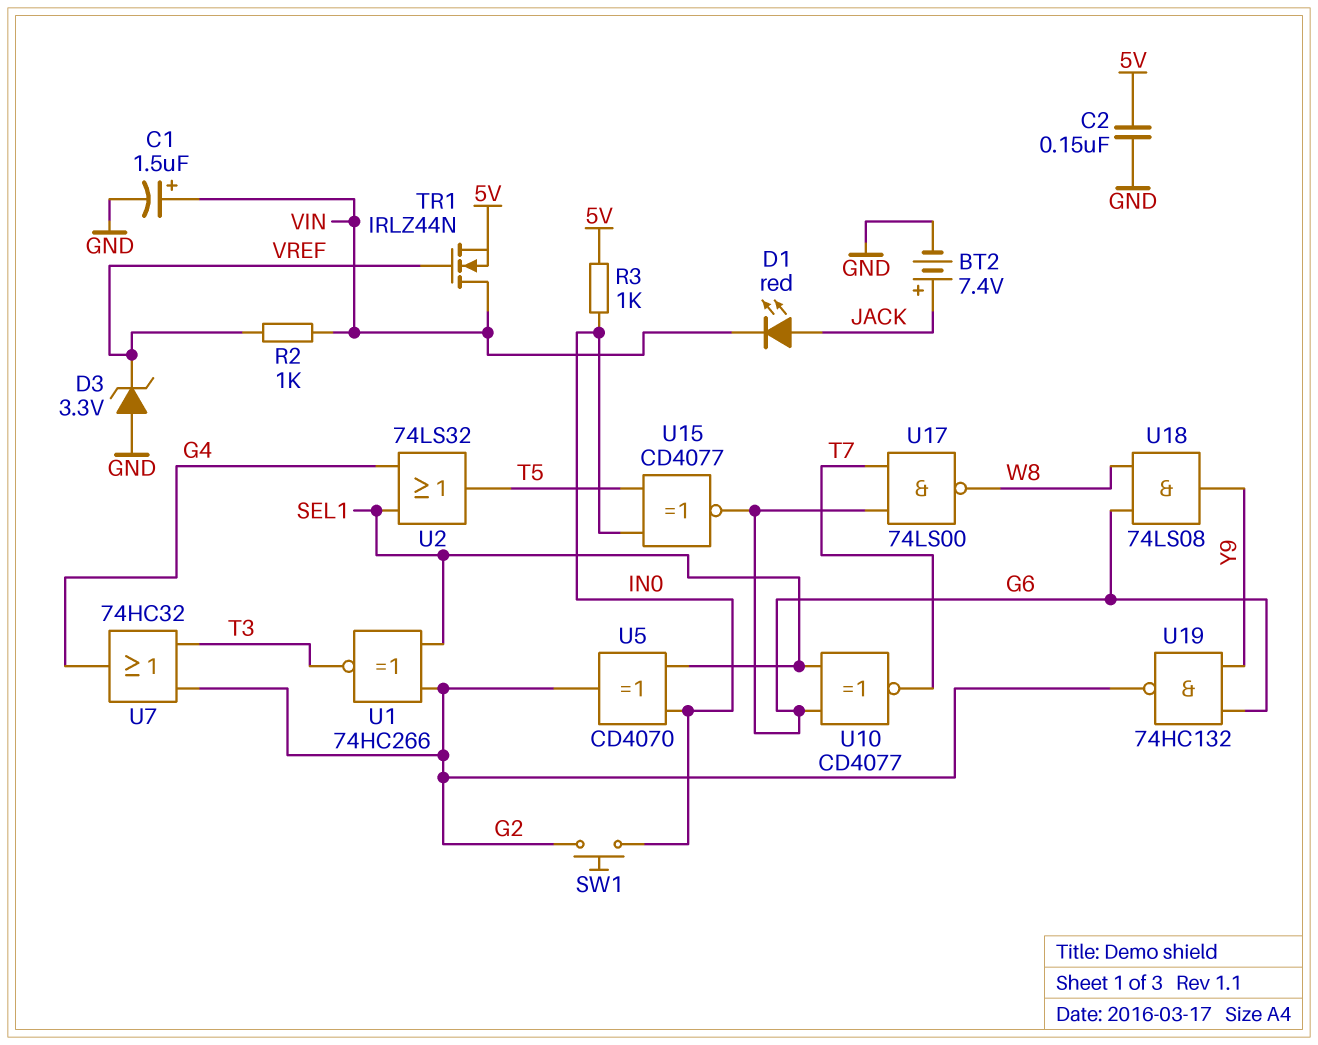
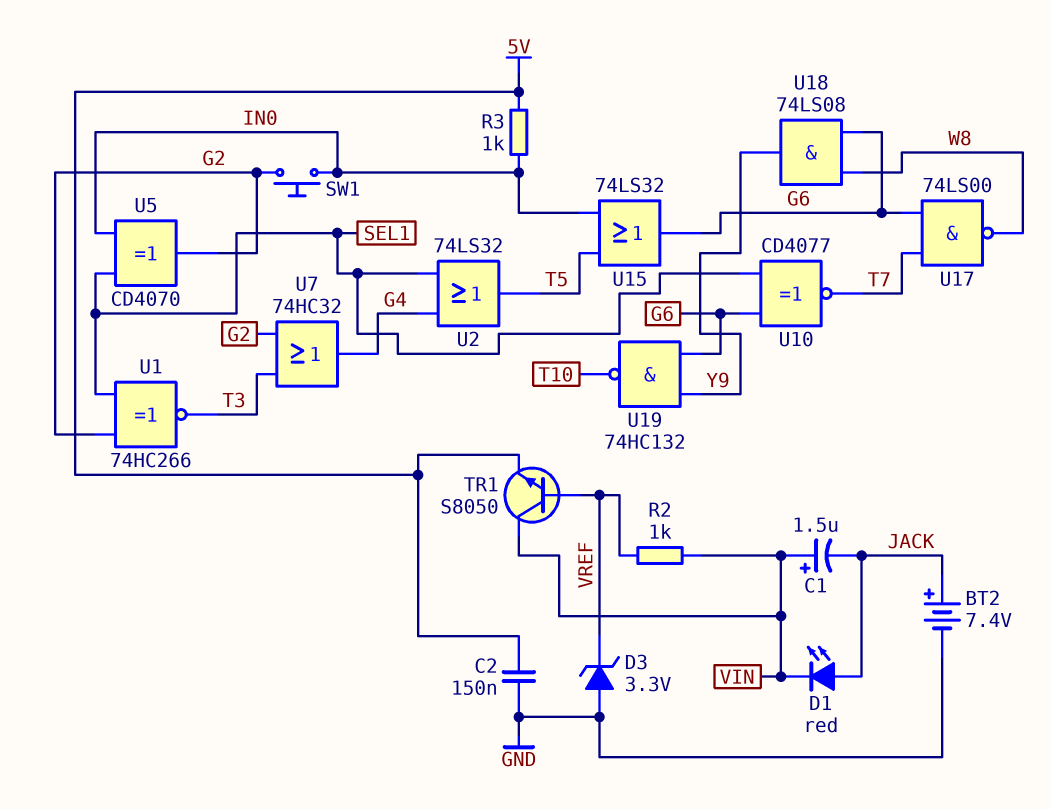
C1: 1.5uF (plus VIN, minus GND) -> 1.5uF (plus VIN, minus JACK)
TR1: NMOS IRLZ44N (G VREF, D VIN, S 5V) -> NPN S8050 (B VREF, C VIN, E 5V)
U15: XNOR CD4077 (in IN0, in T5, out G6) -> OR 74LS32 (in IN0, in T5, out G6)
U19: NAND 74HC132 (in G6, in Y9, out G2) -> NAND 74HC132 (in G6, in Y9, out T10)

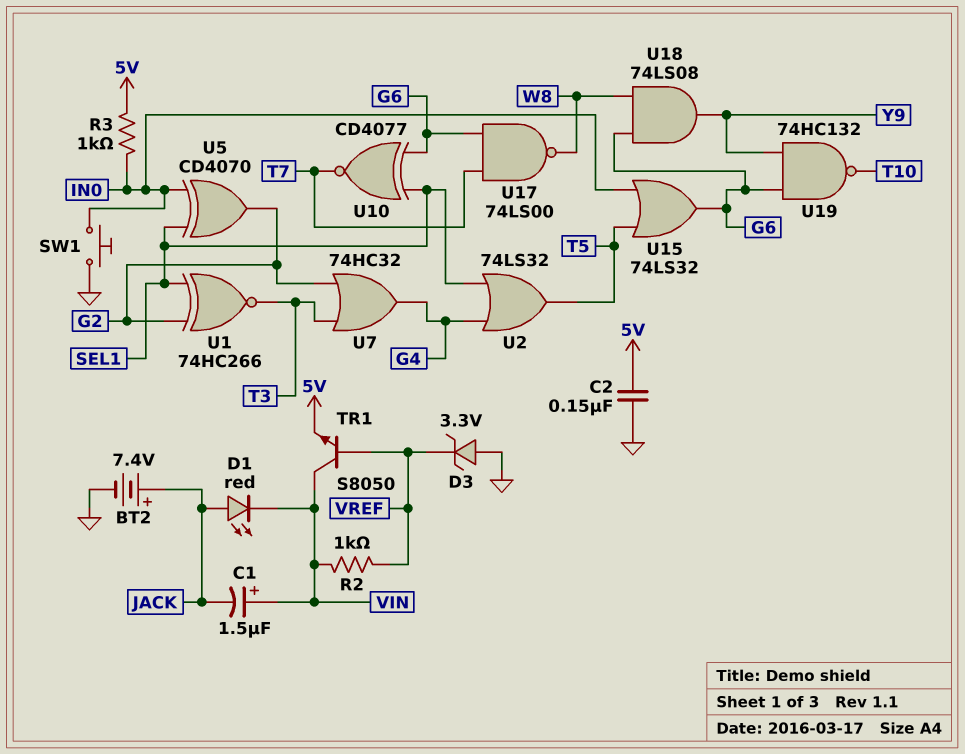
SW1: button (G2, IN0) -> button (GND, IN0)

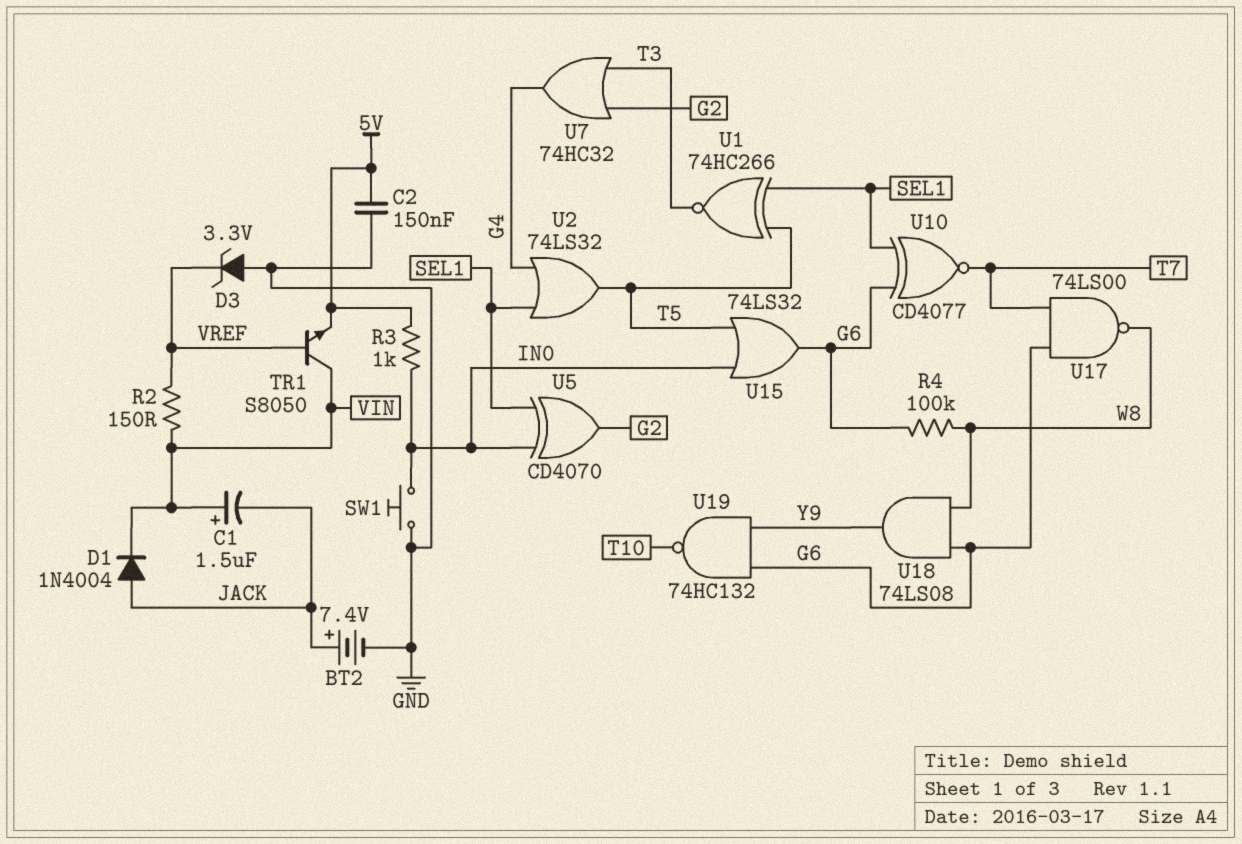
D1: LED red (A JACK, K VIN) -> diode 1N4004 (A JACK, K VIN)
R2: 1k (VIN, VREF) -> 150 (VIN, VREF)
R4: none -> 100k (G6, W8)
U1: XNOR 74HC266 (in G2, in SEL1, out T3) -> XNOR 74HC266 (in SEL1, in T5, out T3)

